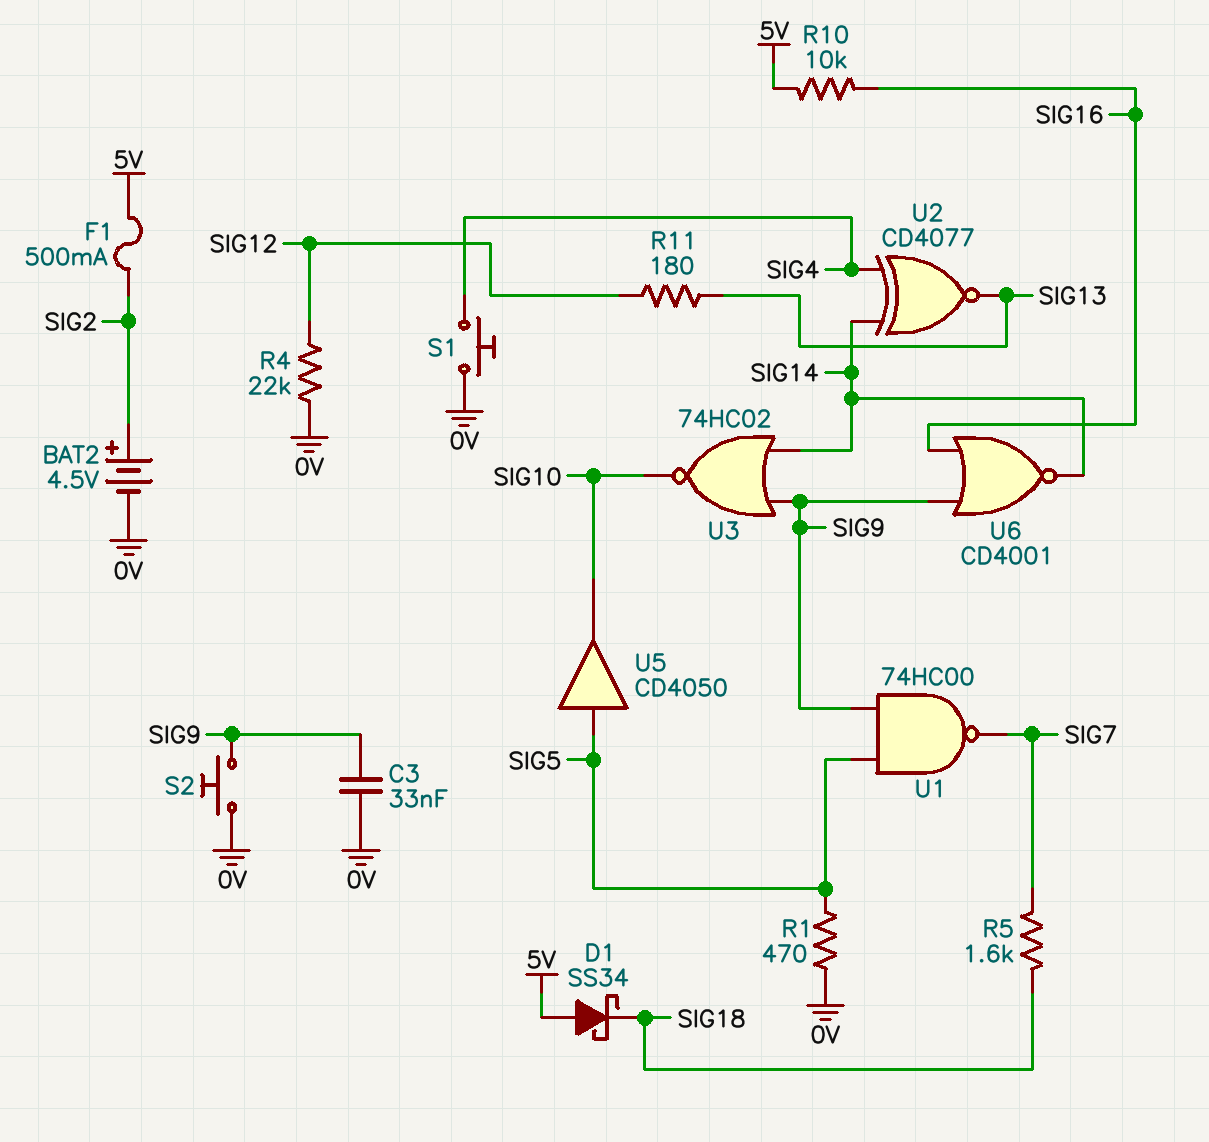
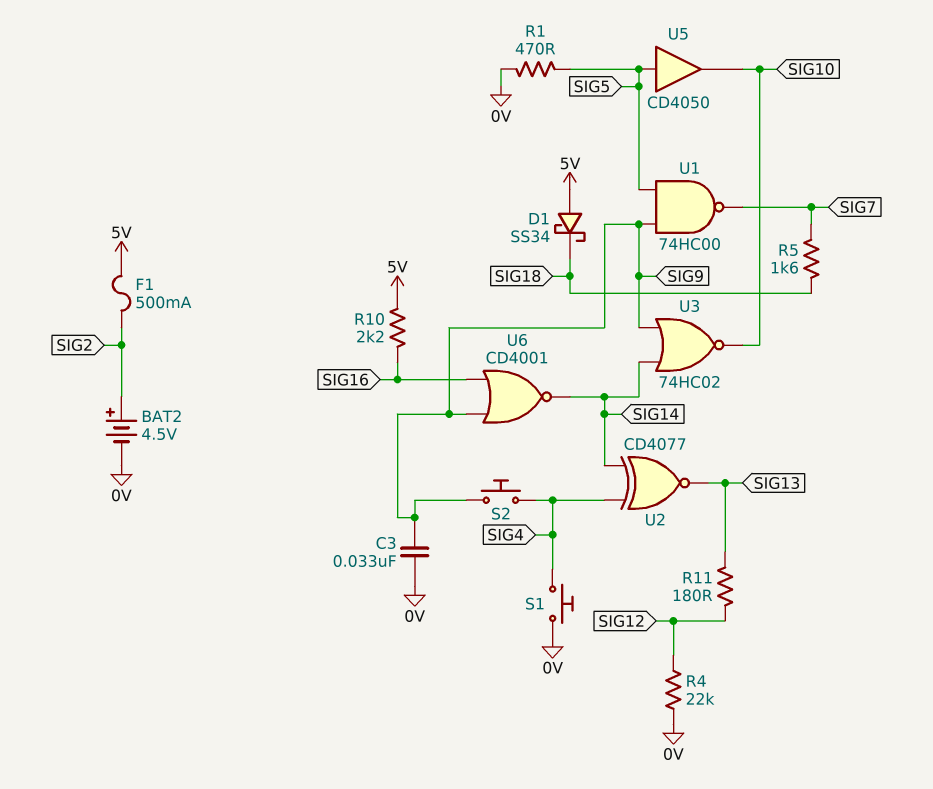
R10: 10k (5V, SIG16) -> 2.2k (5V, SIG16)
S2: button (0V, SIG9) -> button (SIG4, SIG9)

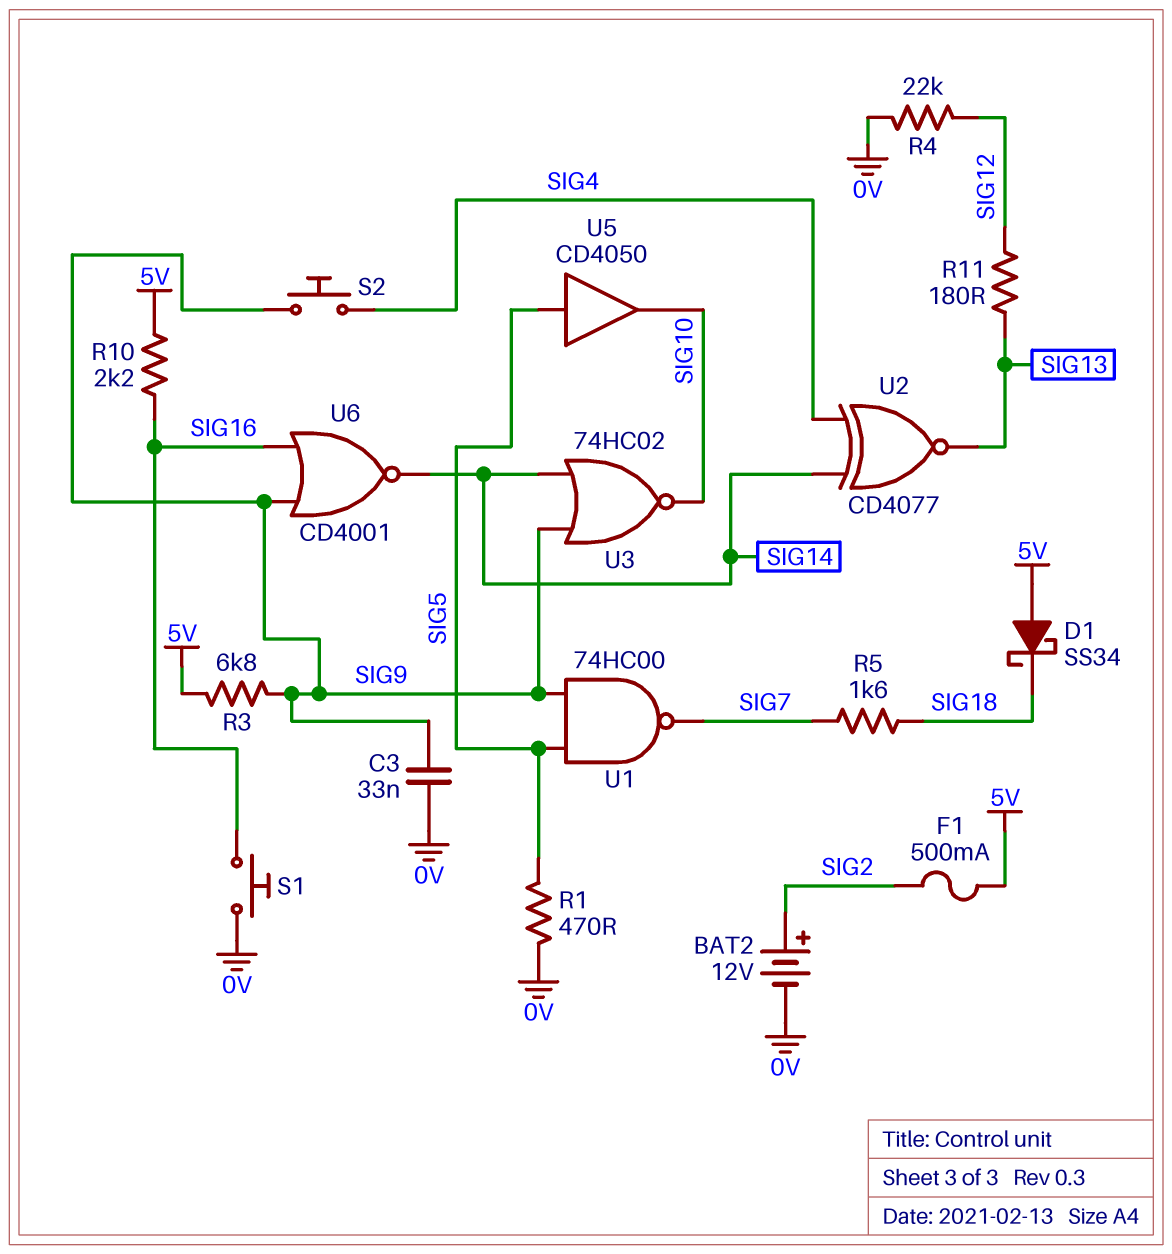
BAT2: 4.5V (plus SIG2, minus 0V) -> 12V (plus SIG2, minus 0V)
R3: none -> 6.8k (5V, SIG9)
S1: button (0V, SIG4) -> button (0V, SIG16)

